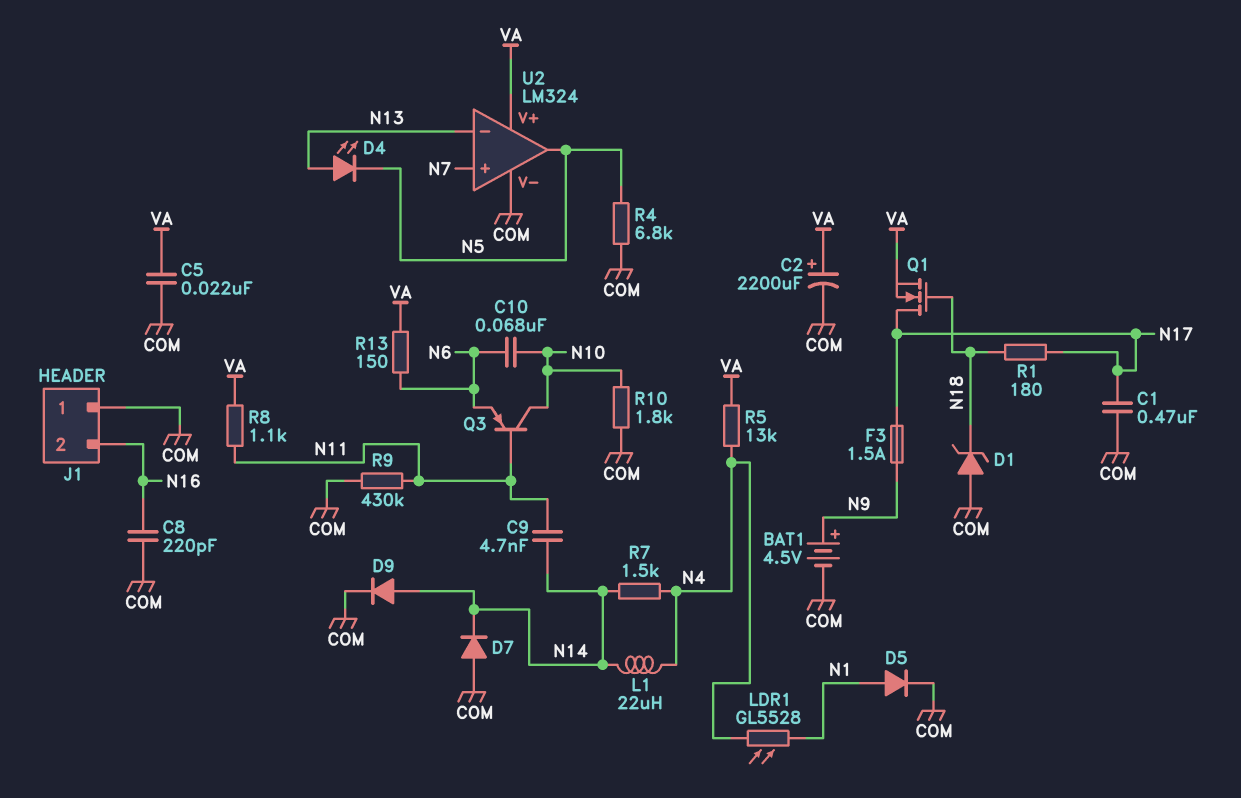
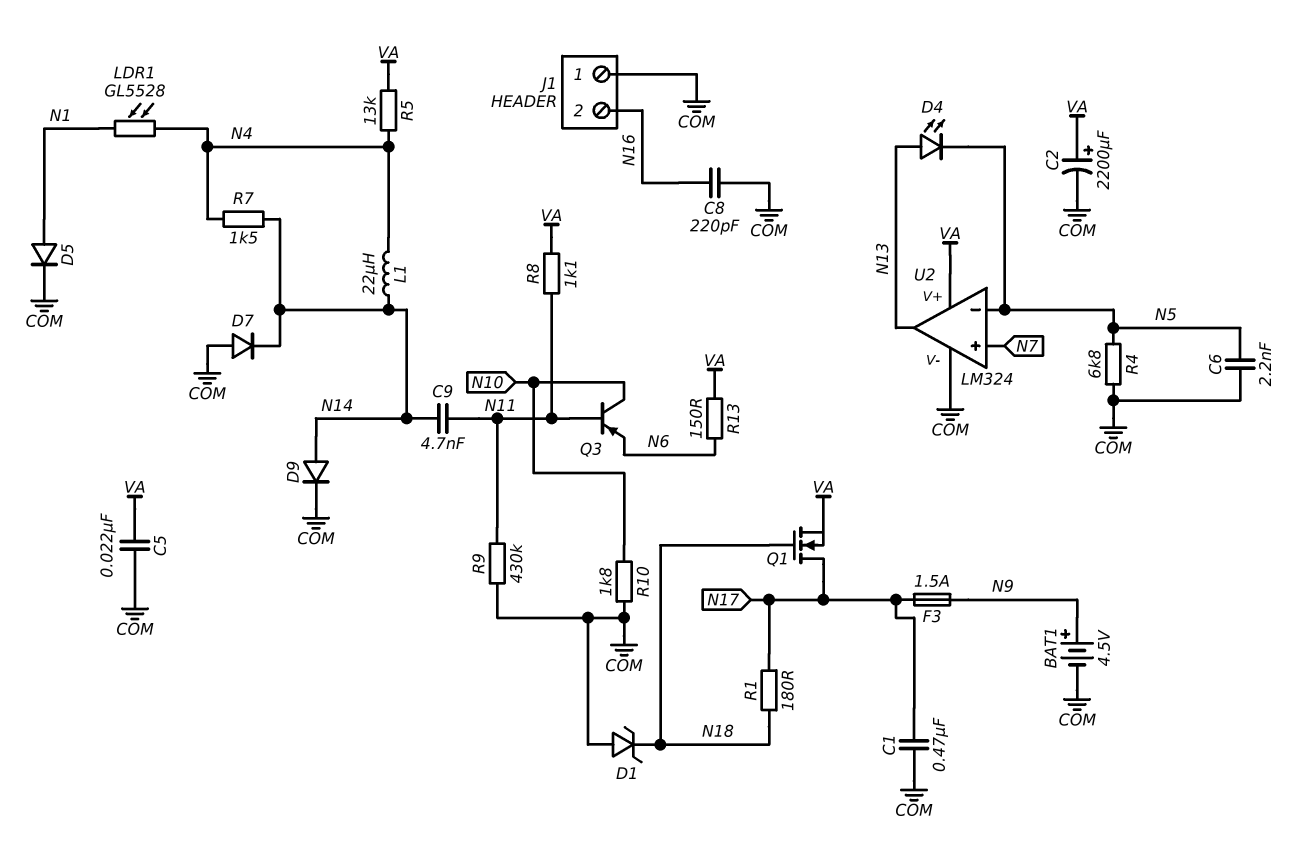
C6: none -> 2.2nF (COM, N5)
C10: 68nF (N6, N10) -> none
U2 pin in-: N13 -> N5
U2 pin out: N5 -> N13

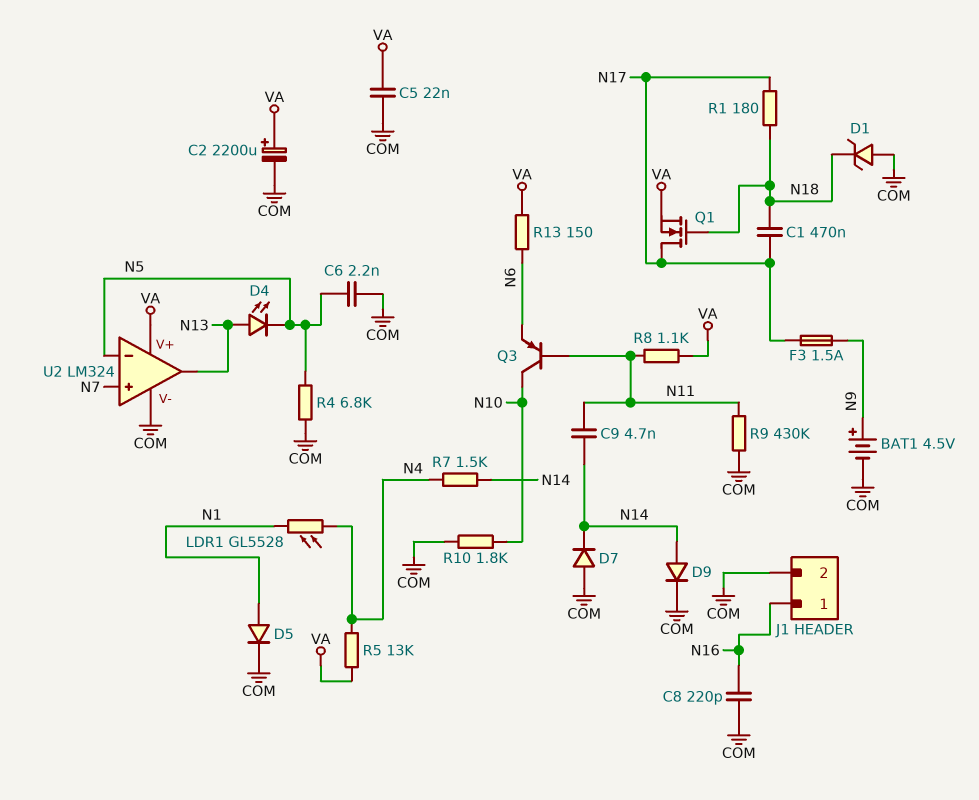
C1: 470nF (COM, N17) -> 470nF (N17, N18)
J1 pin 1: COM -> N16
J1 pin 2: N16 -> COM
L1: 22uH (N4, N14) -> none

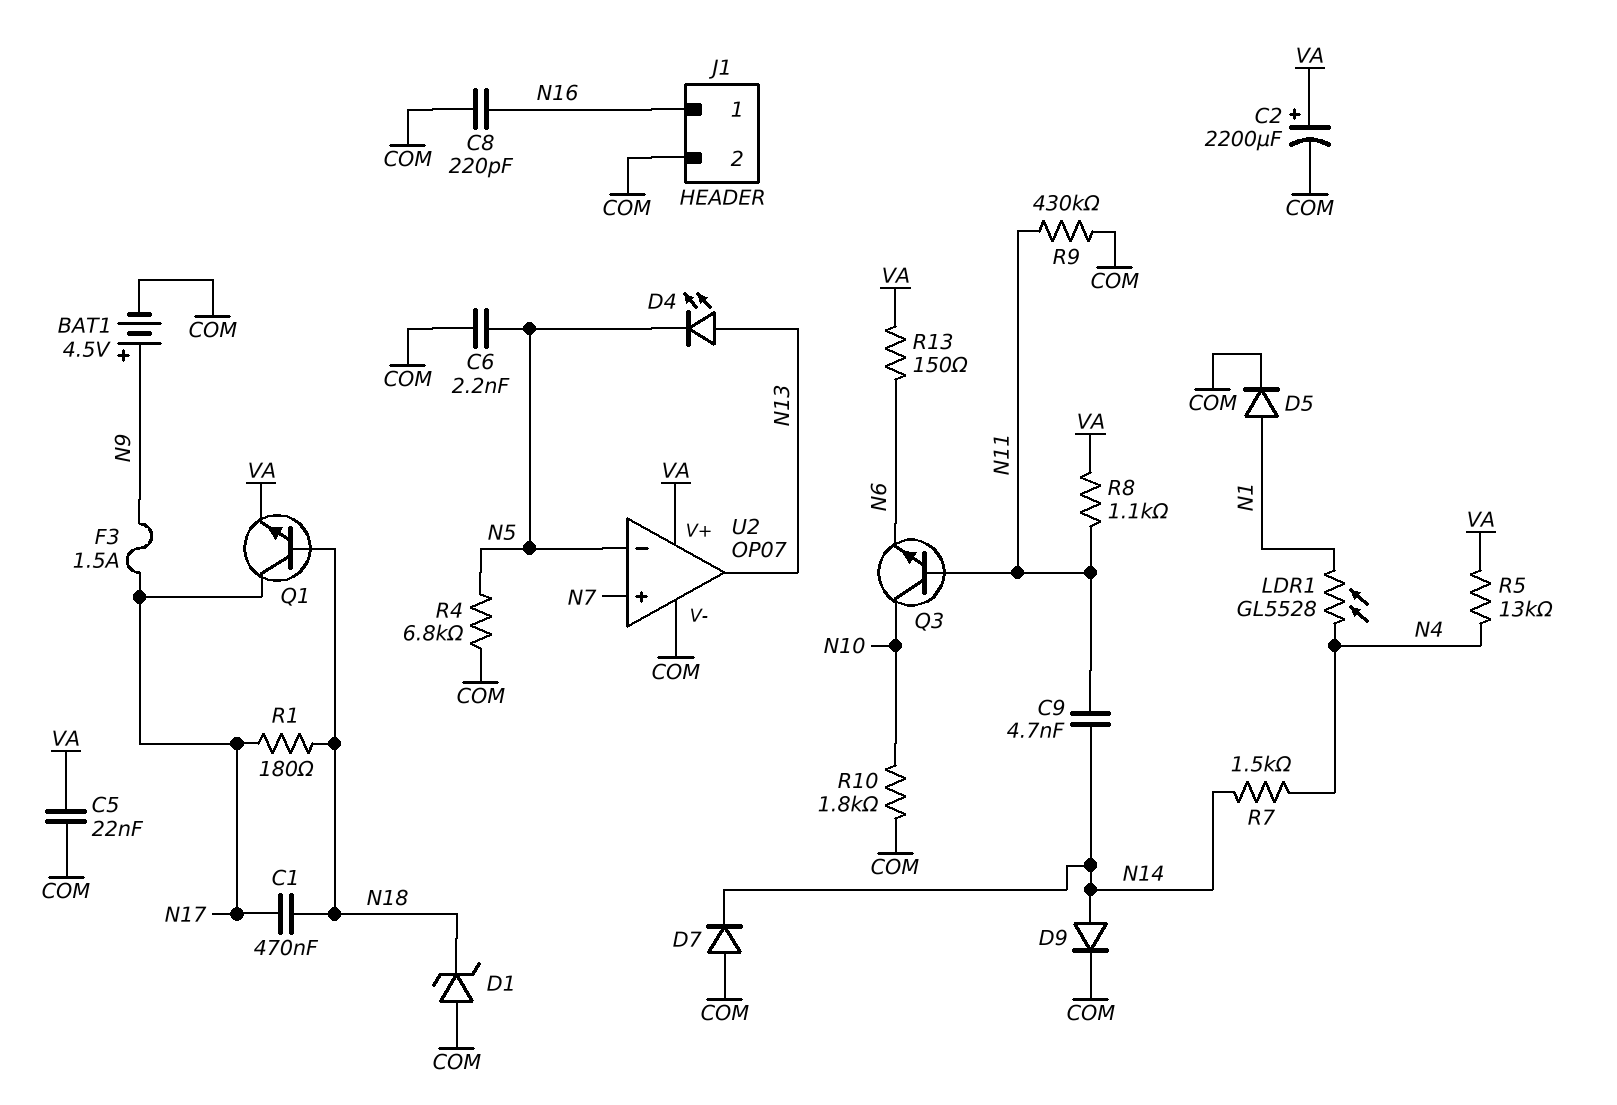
Q1: NMOS (G N18, D N17, S VA) -> NPN (B N18, C N17, E VA)
Q3: PNP (B N11, C N10, E N6) -> NPN (B N11, C N10, E N6)
U2: LM324 -> OP07

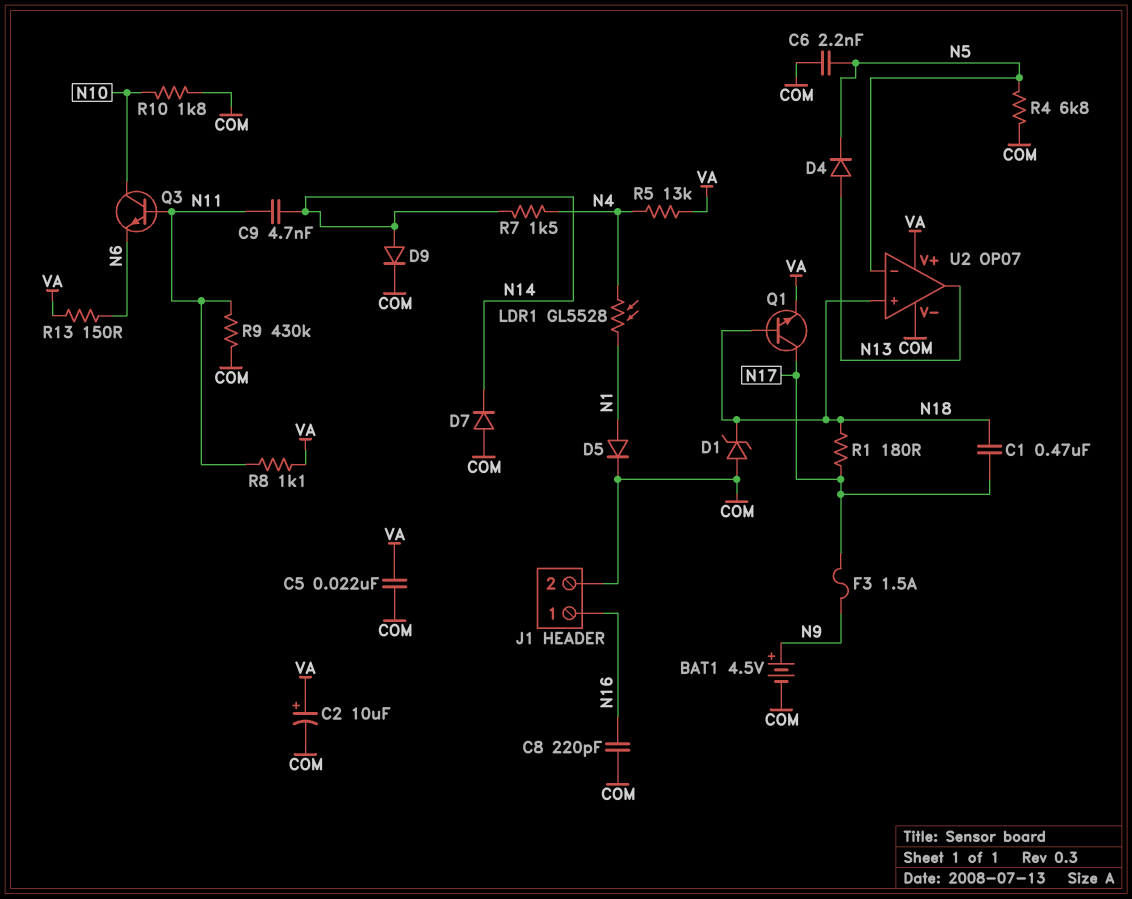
C2: 2200uF (plus VA, minus COM) -> 10uF (plus VA, minus COM)
D4: LED (A N13, K N5) -> diode (A N13, K N5)
U2 pin in+: N7 -> N18

